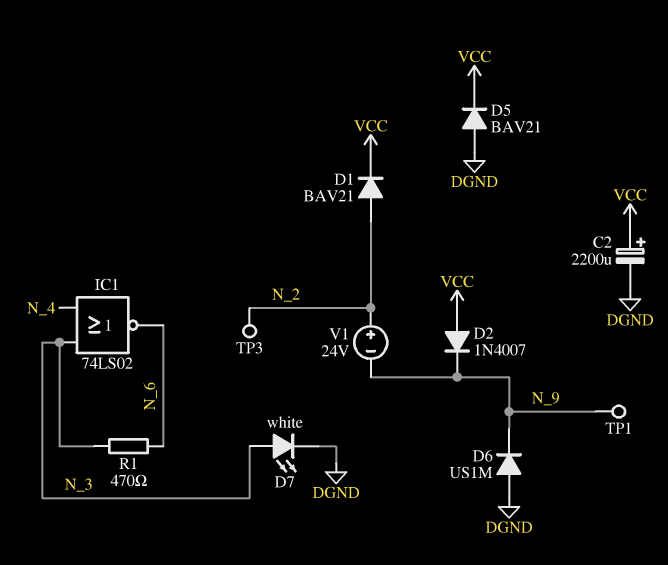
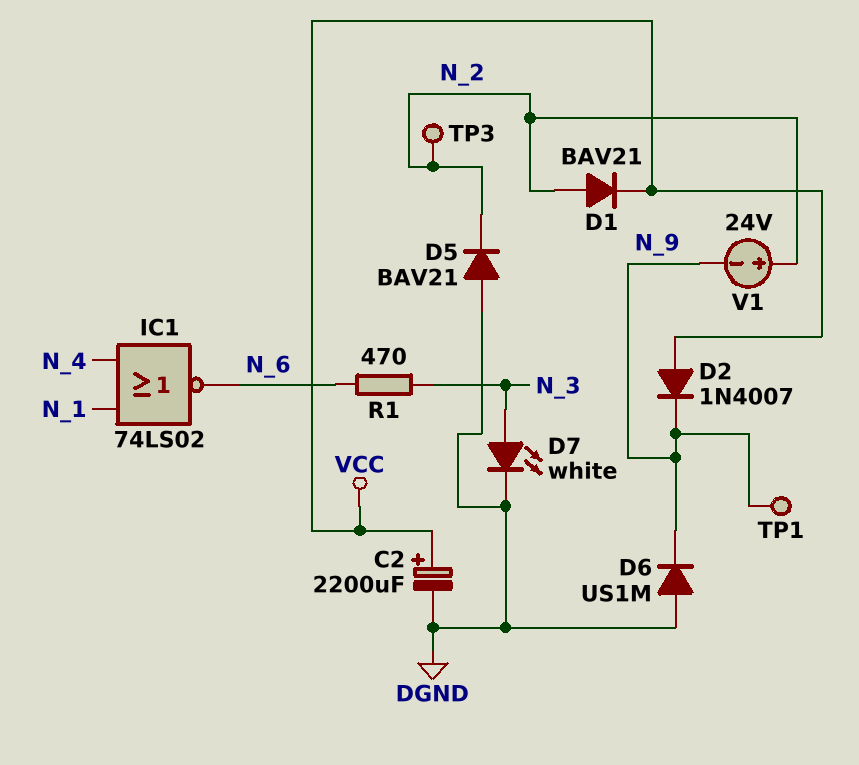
D5: diode BAV21 (A DGND, K VCC) -> diode BAV21 (A DGND, K N_2)
IC1: NOR 74LS02 (in N_3, in N_4, out N_6) -> NOR 74LS02 (in N_1, in N_4, out N_6)

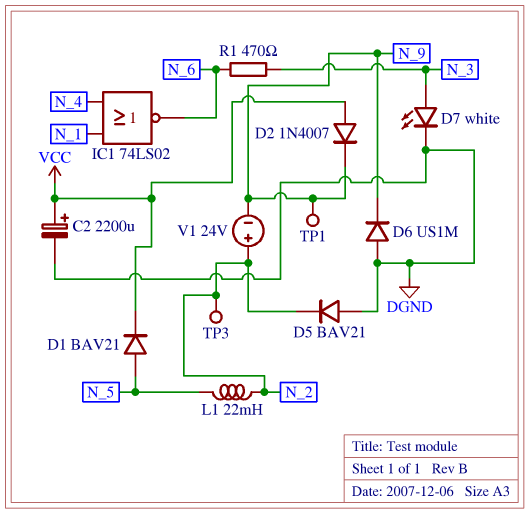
D1: diode BAV21 (A N_2, K VCC) -> diode BAV21 (A N_5, K VCC)
L1: none -> 22mH (N_2, N_5)

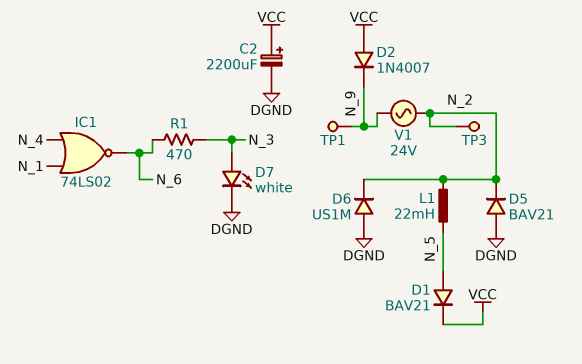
D6: diode US1M (A DGND, K N_9) -> diode US1M (A DGND, K N_2)
V1: 24V (plus N_2, minus N_9) -> AC 24V (N_2, N_9)

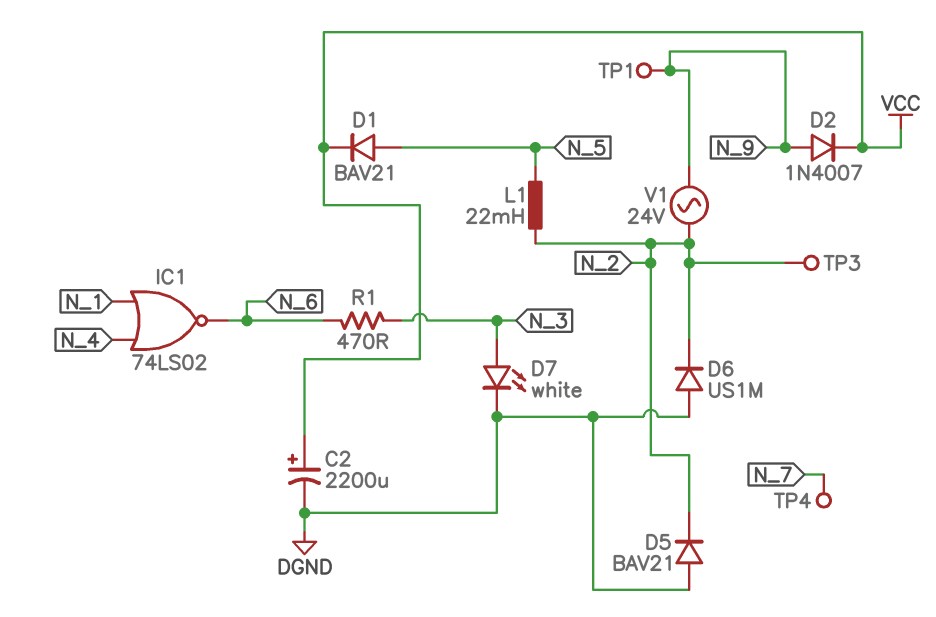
D2: diode 1N4007 (A VCC, K N_9) -> diode 1N4007 (A N_9, K VCC)
TP4: none -> test point (N_7)

